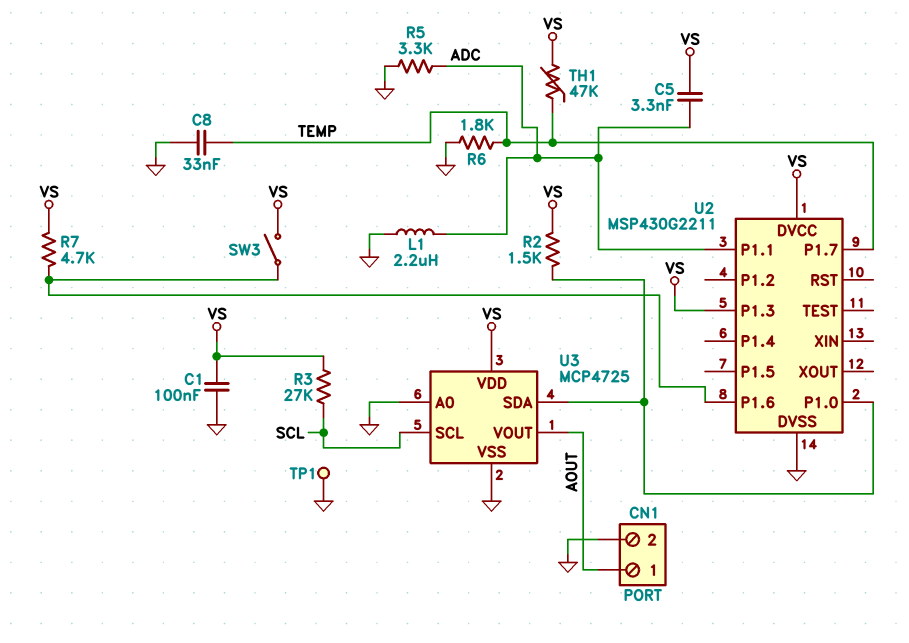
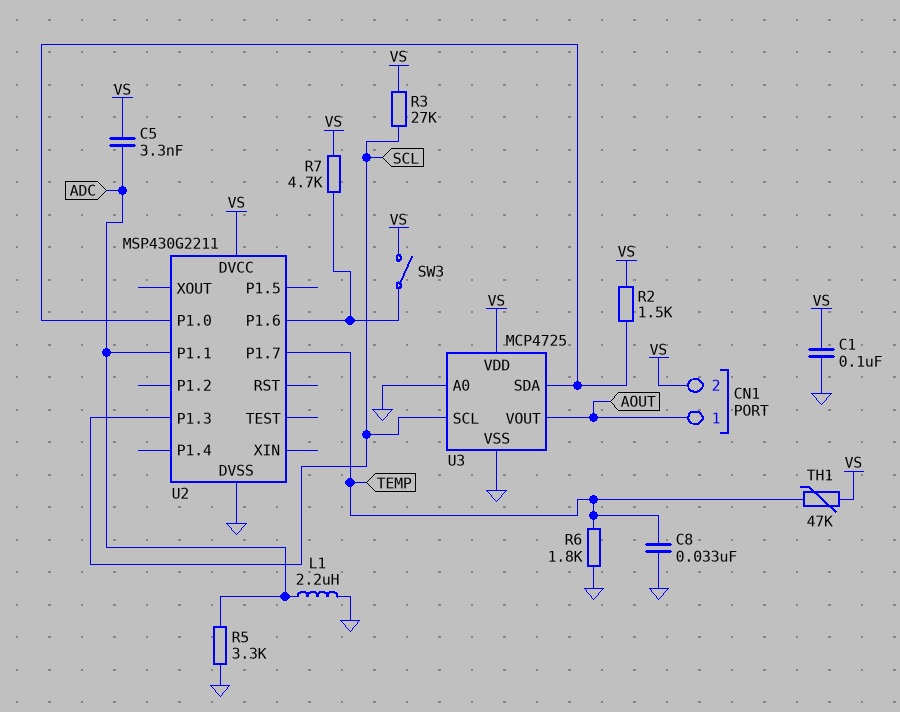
CN1 pin 2: GND -> VS
TP1: test point (GND) -> none
U2 pin P1.3: VS -> SCL

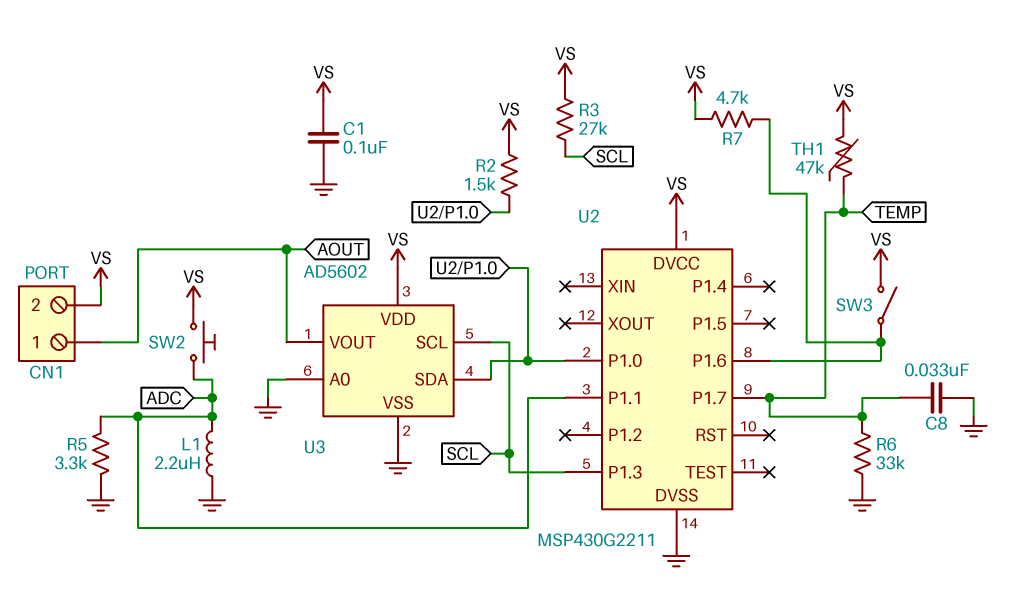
C5: 3.3nF (ADC, VS) -> none
R6: 1.8k (GND, TEMP) -> 33k (GND, TEMP)
SW2: none -> button (ADC, VS)
U3: MCP4725 -> AD5602

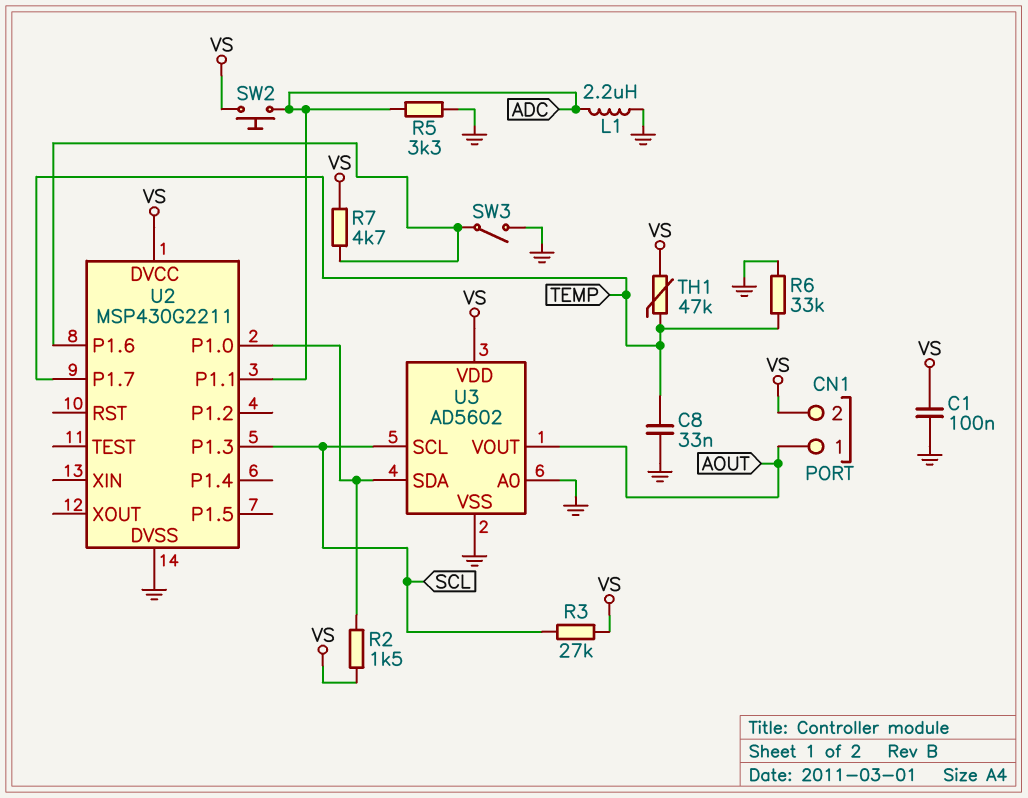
SW3: switch (U2/P1.6, VS) -> switch (GND, U2/P1.6)

